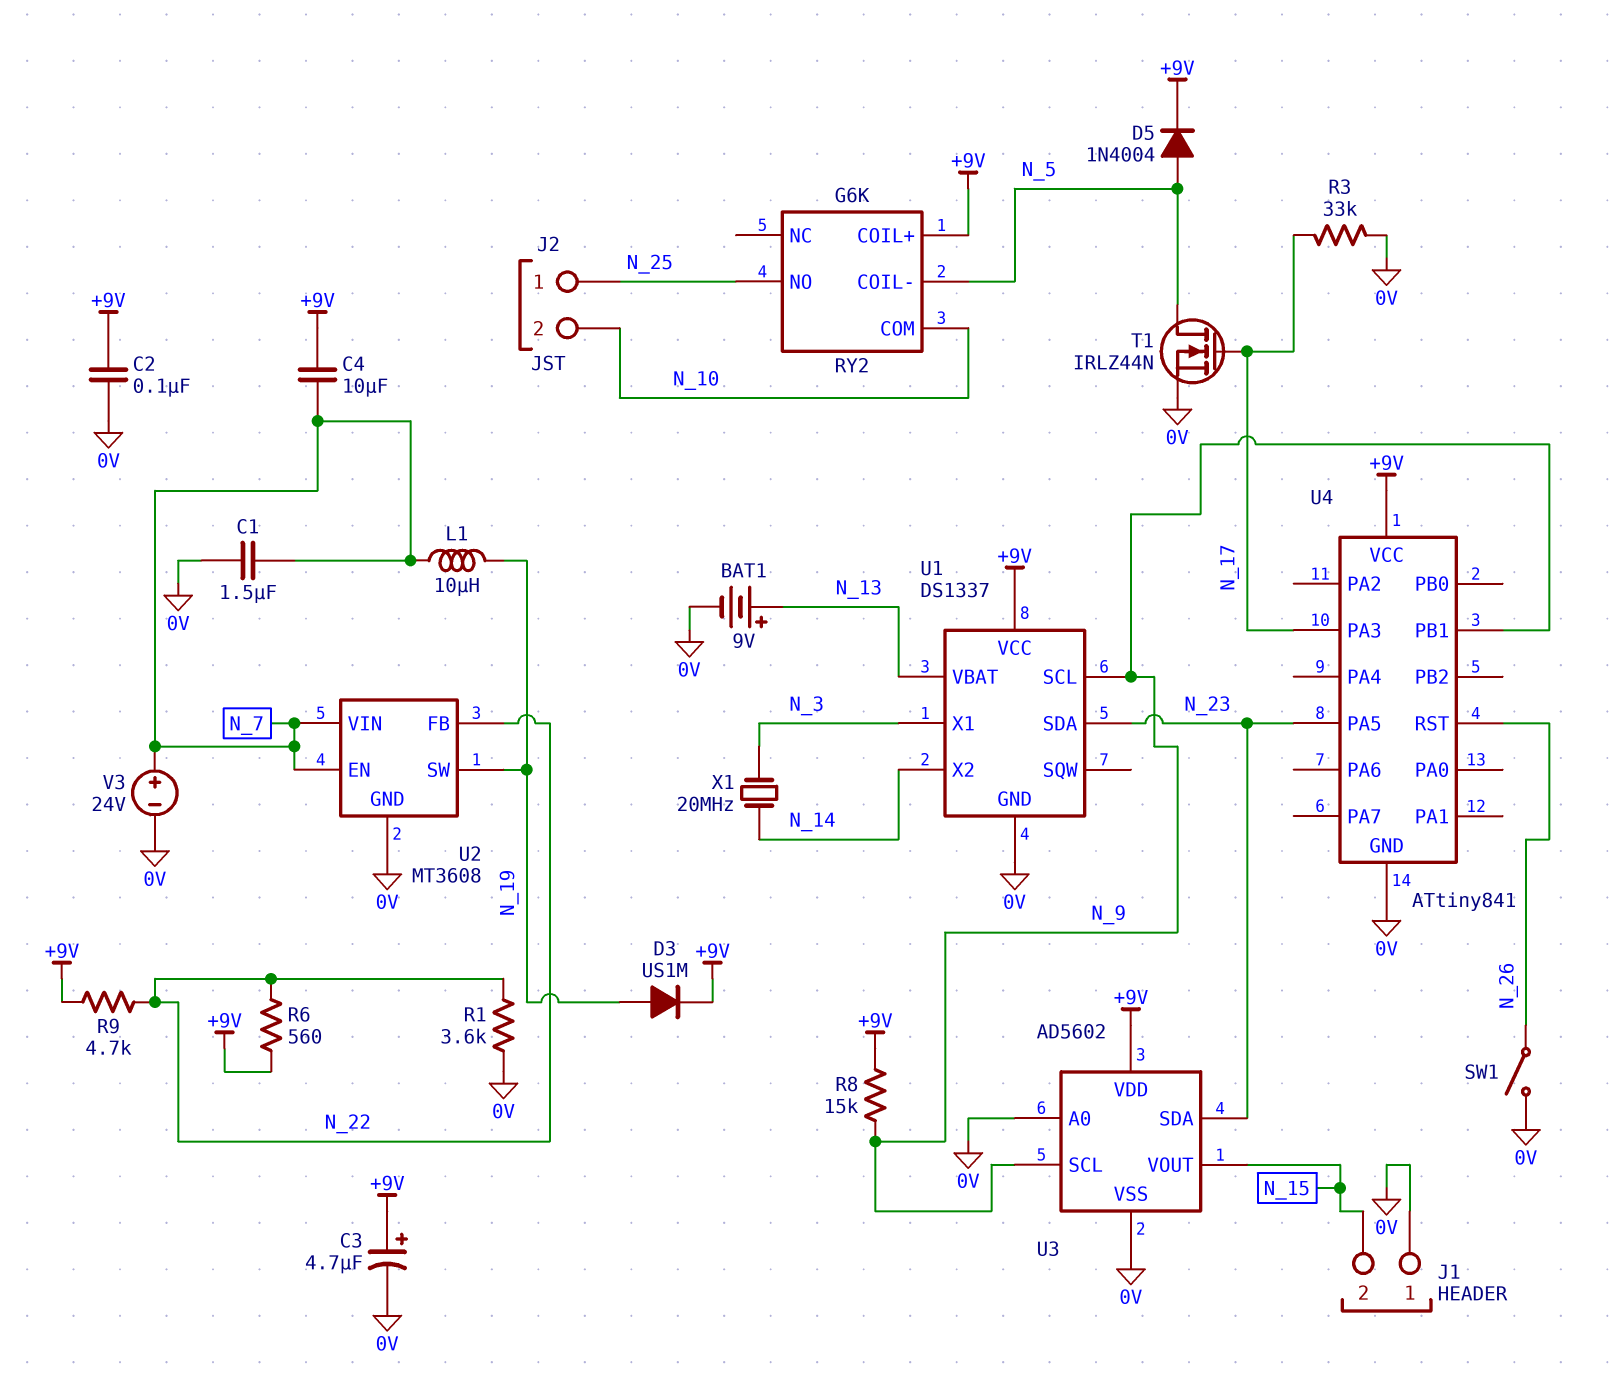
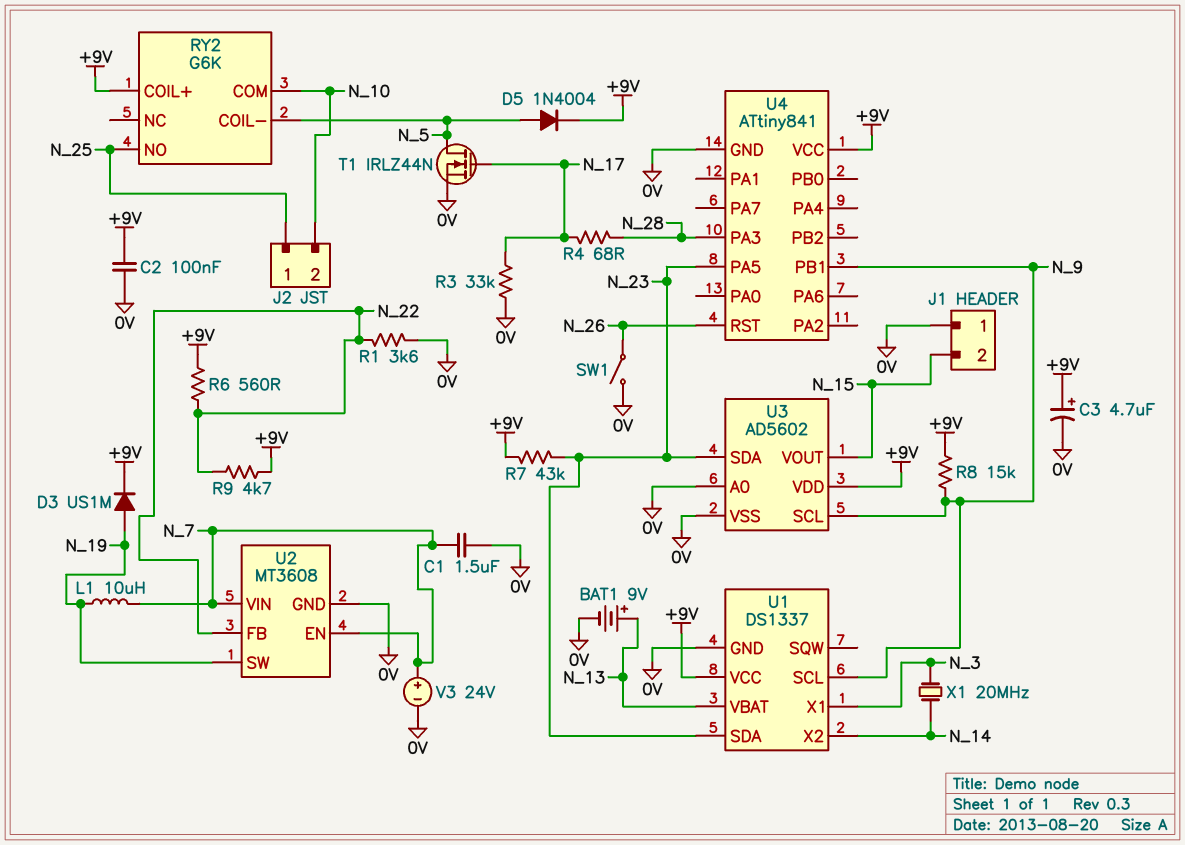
C4: 10uF (+9V, N_7) -> none
R4: none -> 68 (N_17, N_28)
R7: none -> 43k (+9V, N_23)
U4 pin PA3: N_17 -> N_28

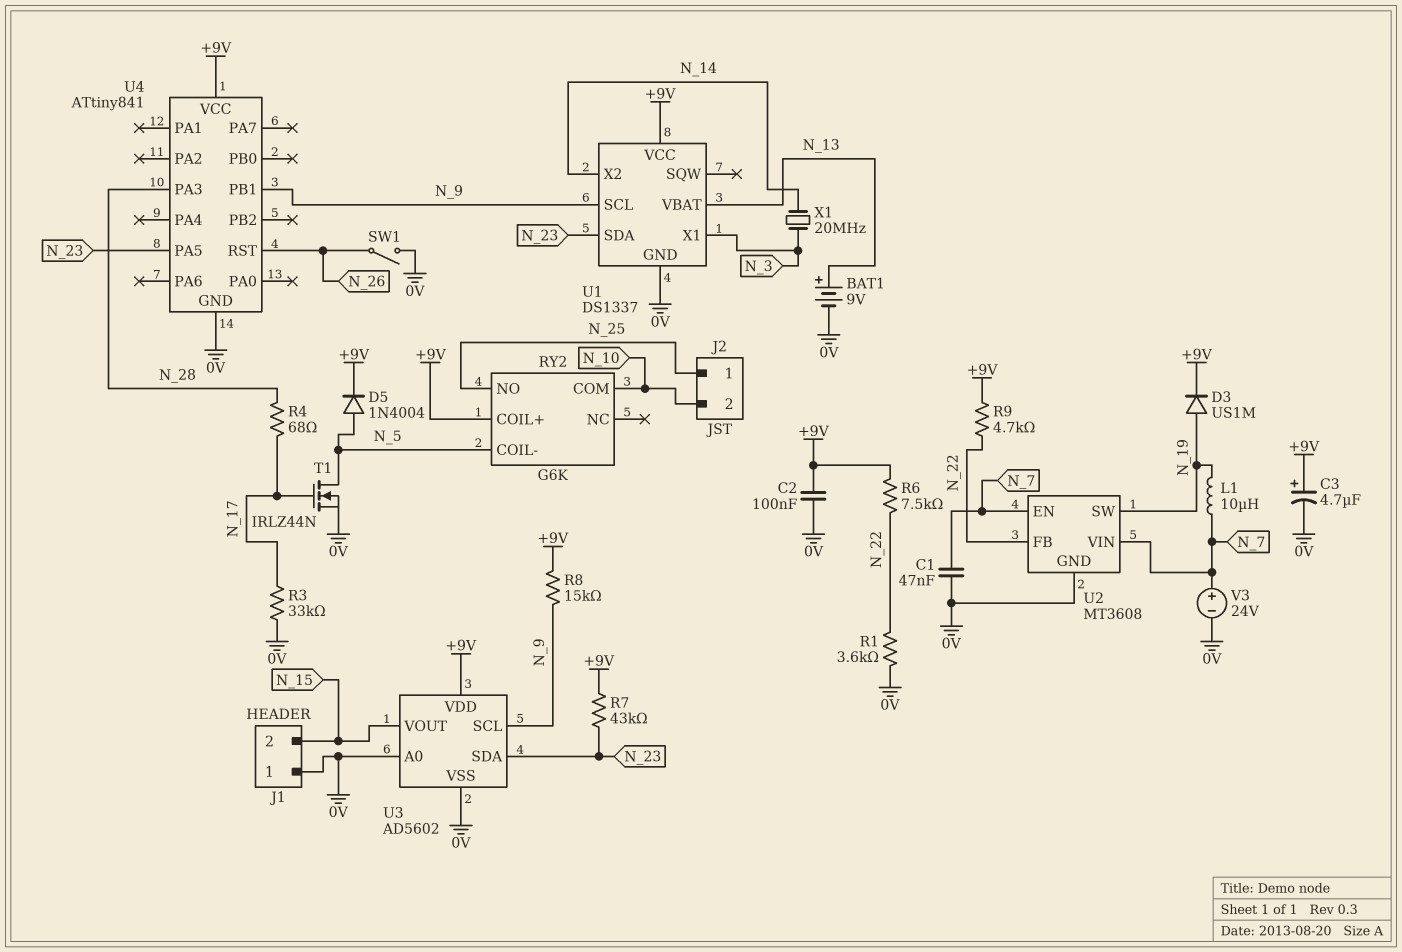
C1: 1.5uF (0V, N_7) -> 47nF (0V, N_7)
R6: 560 (+9V, N_22) -> 7.5k (+9V, N_22)

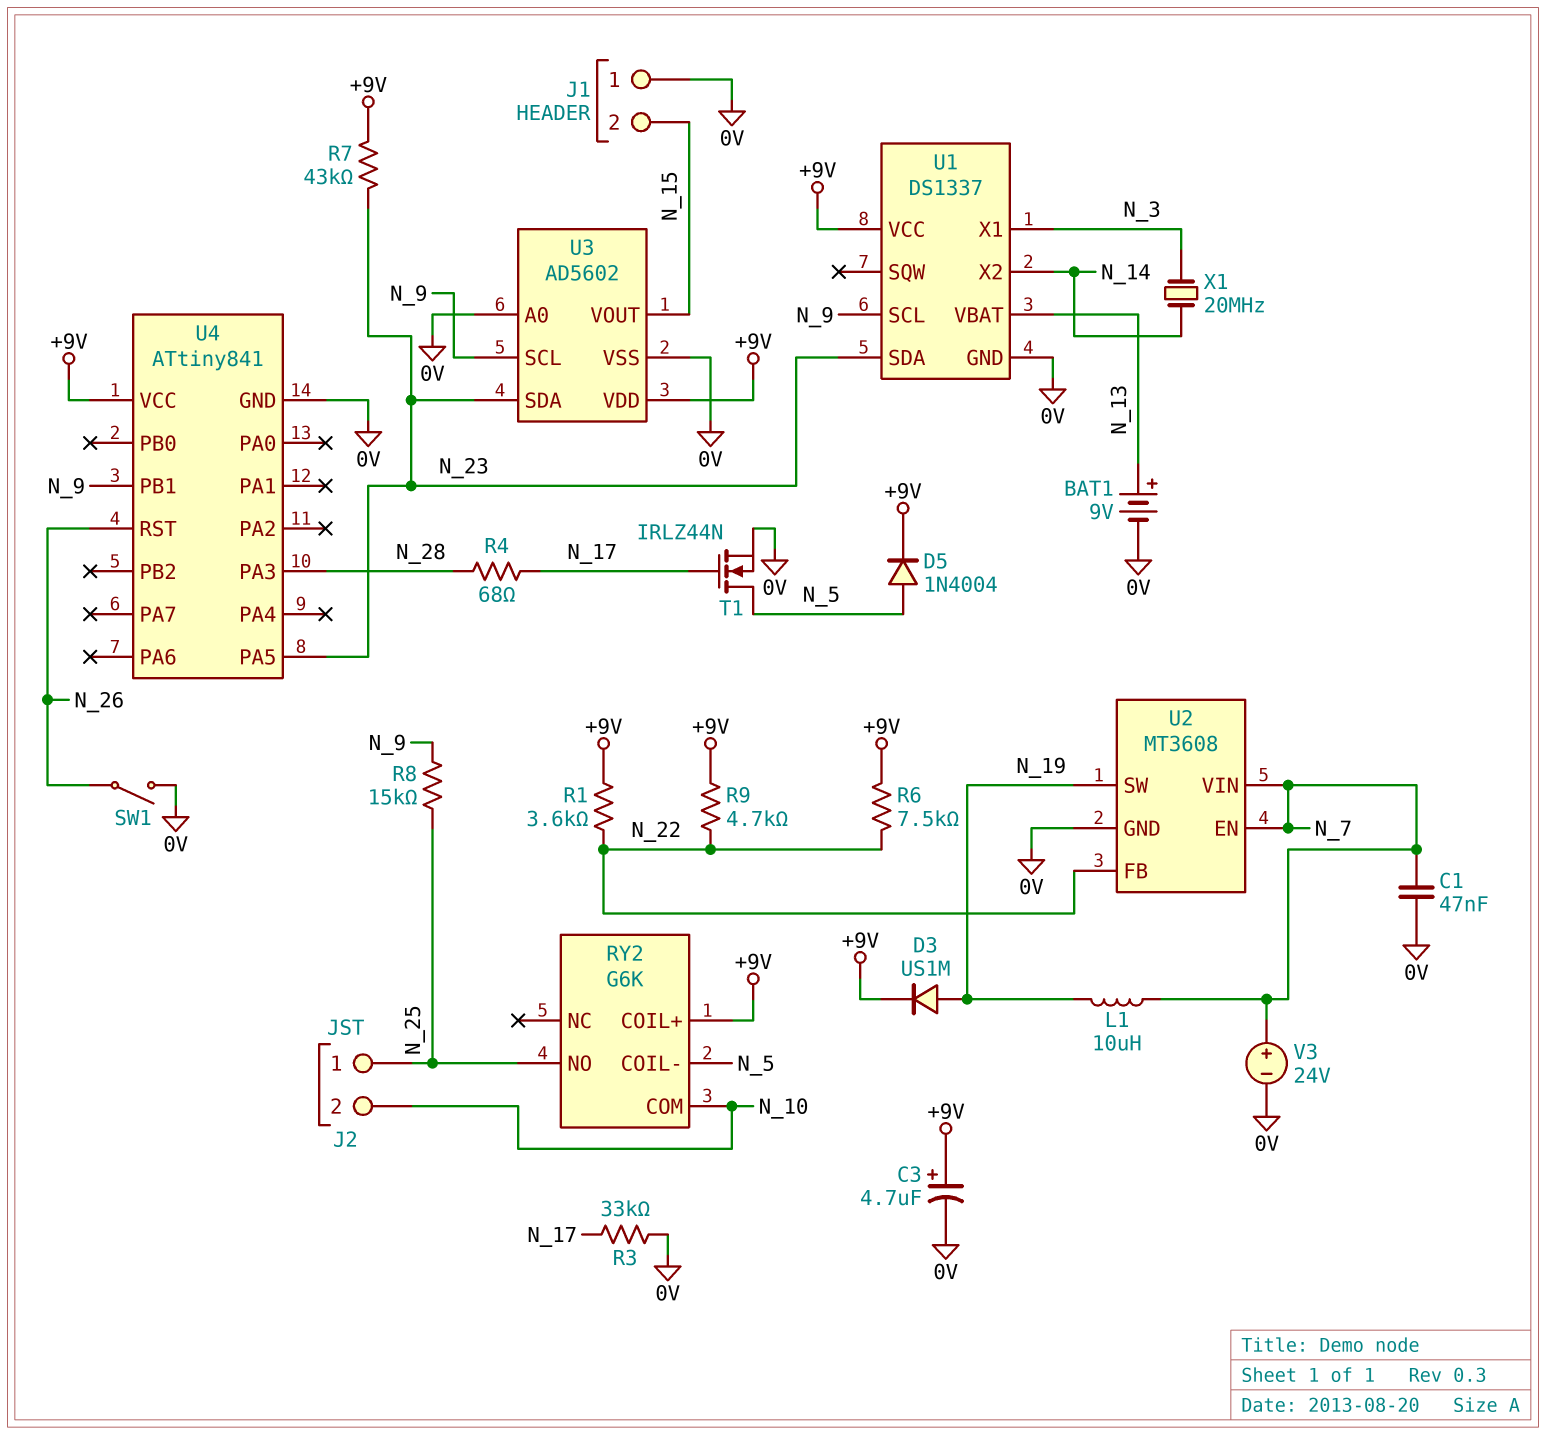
C2: 100nF (+9V, 0V) -> none
R1: 3.6k (0V, N_22) -> 3.6k (+9V, N_22)
R8: 15k (+9V, N_9) -> 15k (N_9, N_25)

